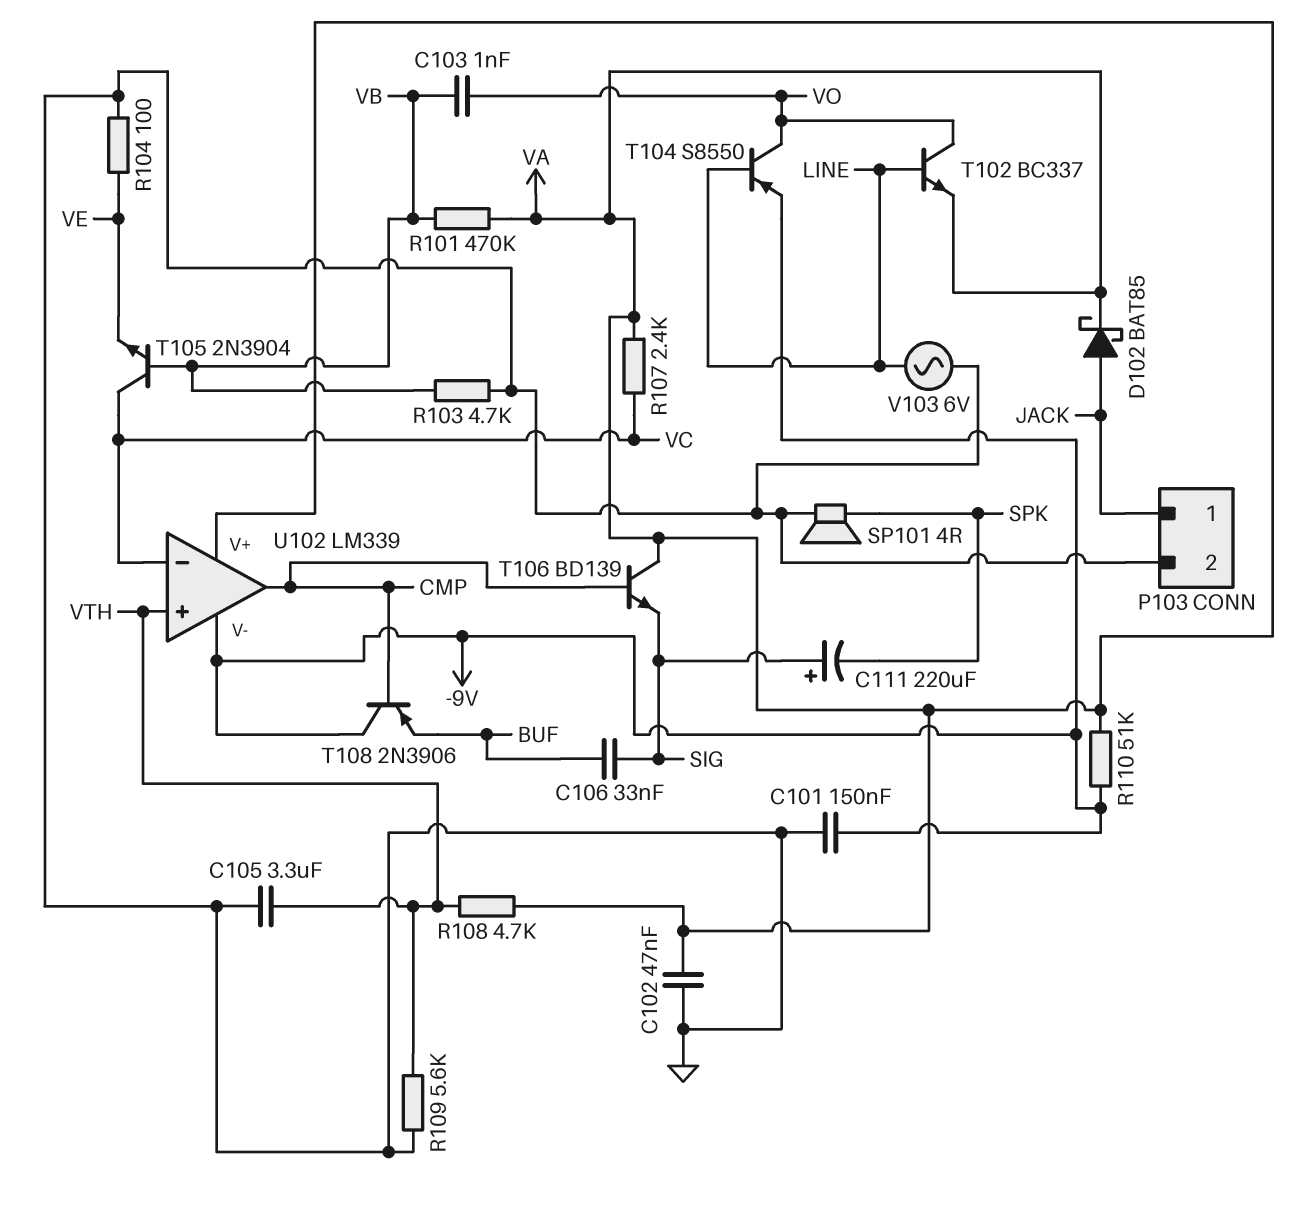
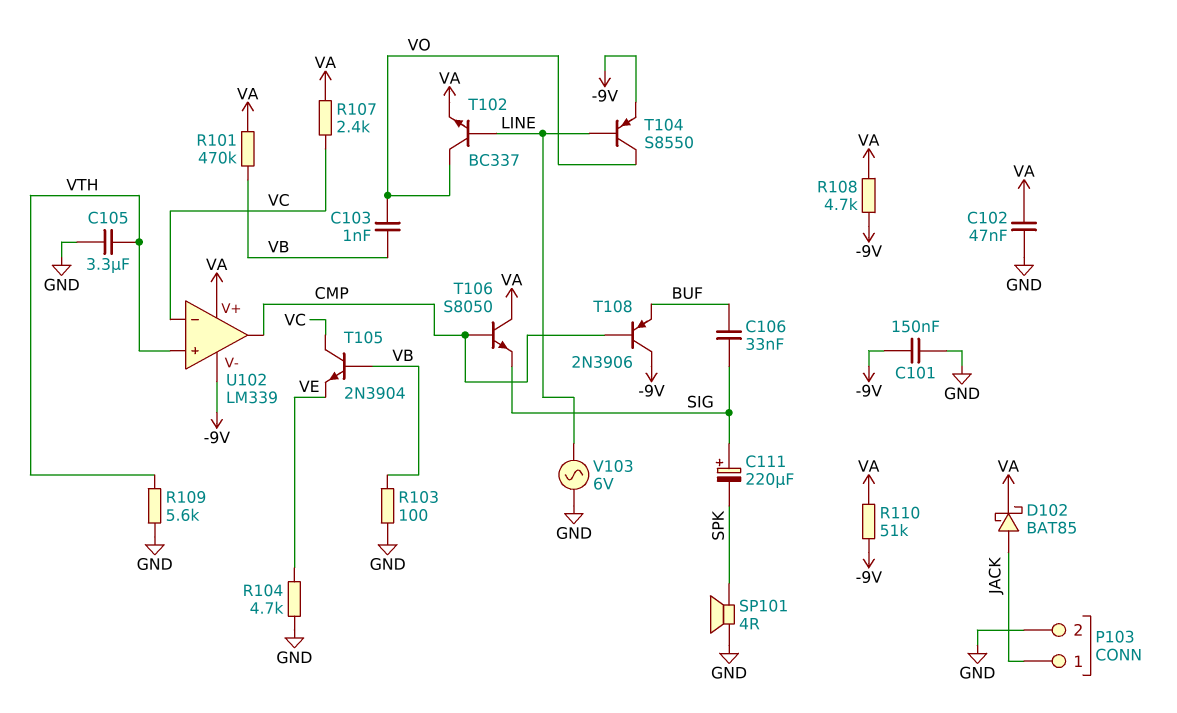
R103: 4.7k (GND, VB) -> 100 (GND, VB)
R104: 100 (GND, VE) -> 4.7k (GND, VE)
R108: 4.7k (VA, VTH) -> 4.7k (-9V, VA)
T106: NPN BD139 (B CMP, C VA, E SIG) -> NPN S8050 (B CMP, C VA, E SIG)

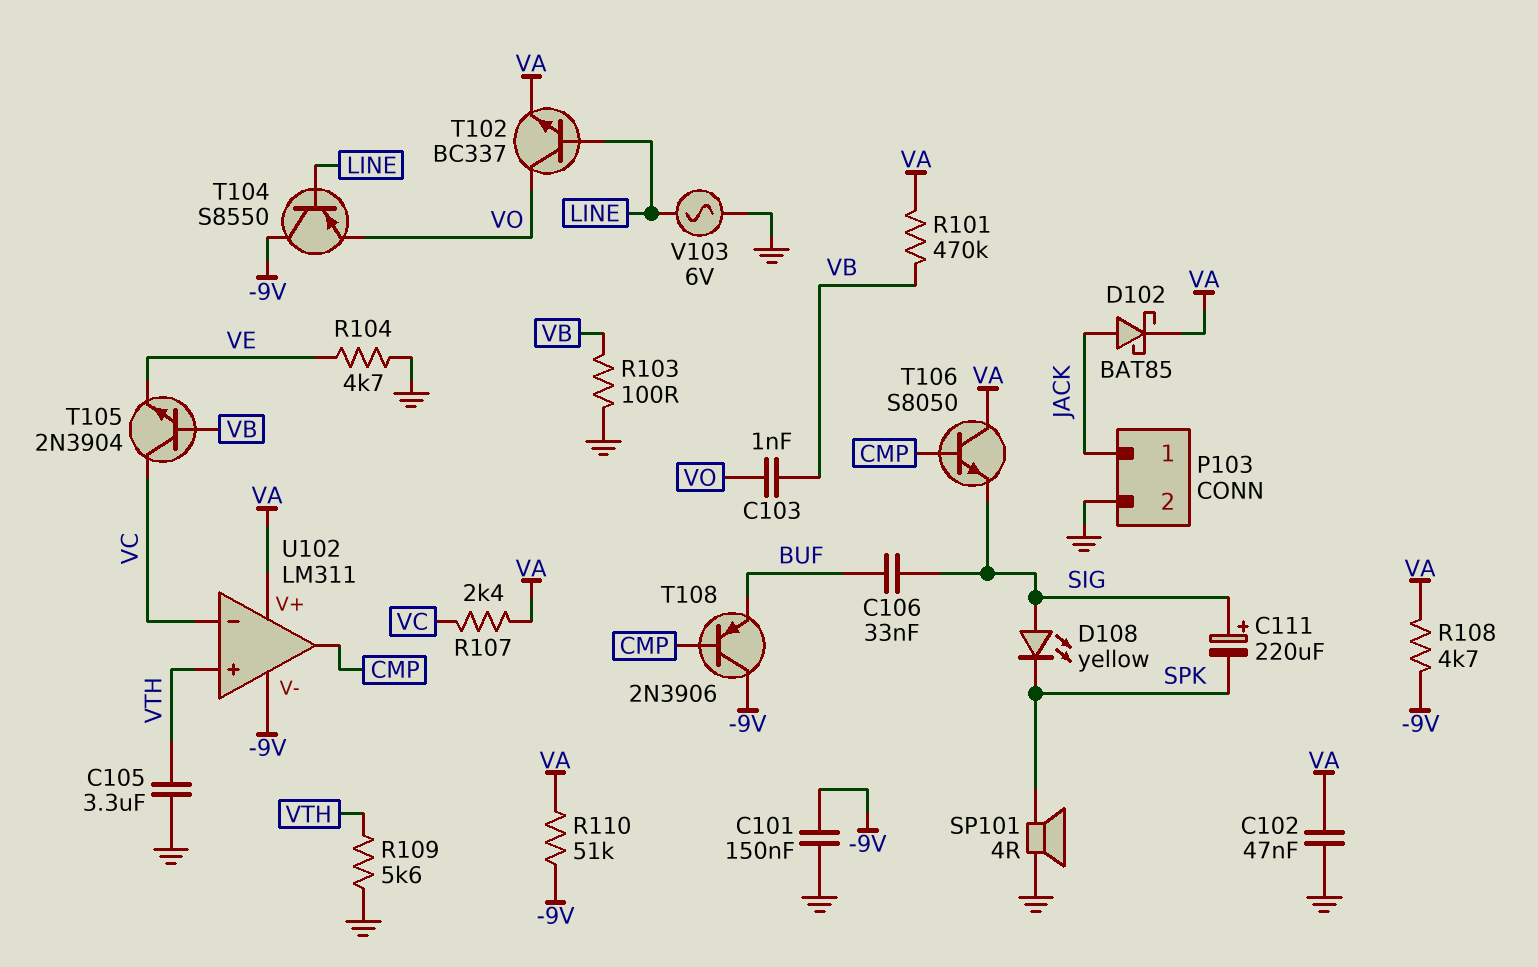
D108: none -> LED yellow (A SIG, K SPK)
T104: PNP S8550 (B LINE, C VO, E -9V) -> PNP S8550 (B LINE, C -9V, E VO)
U102: LM339 -> LM311

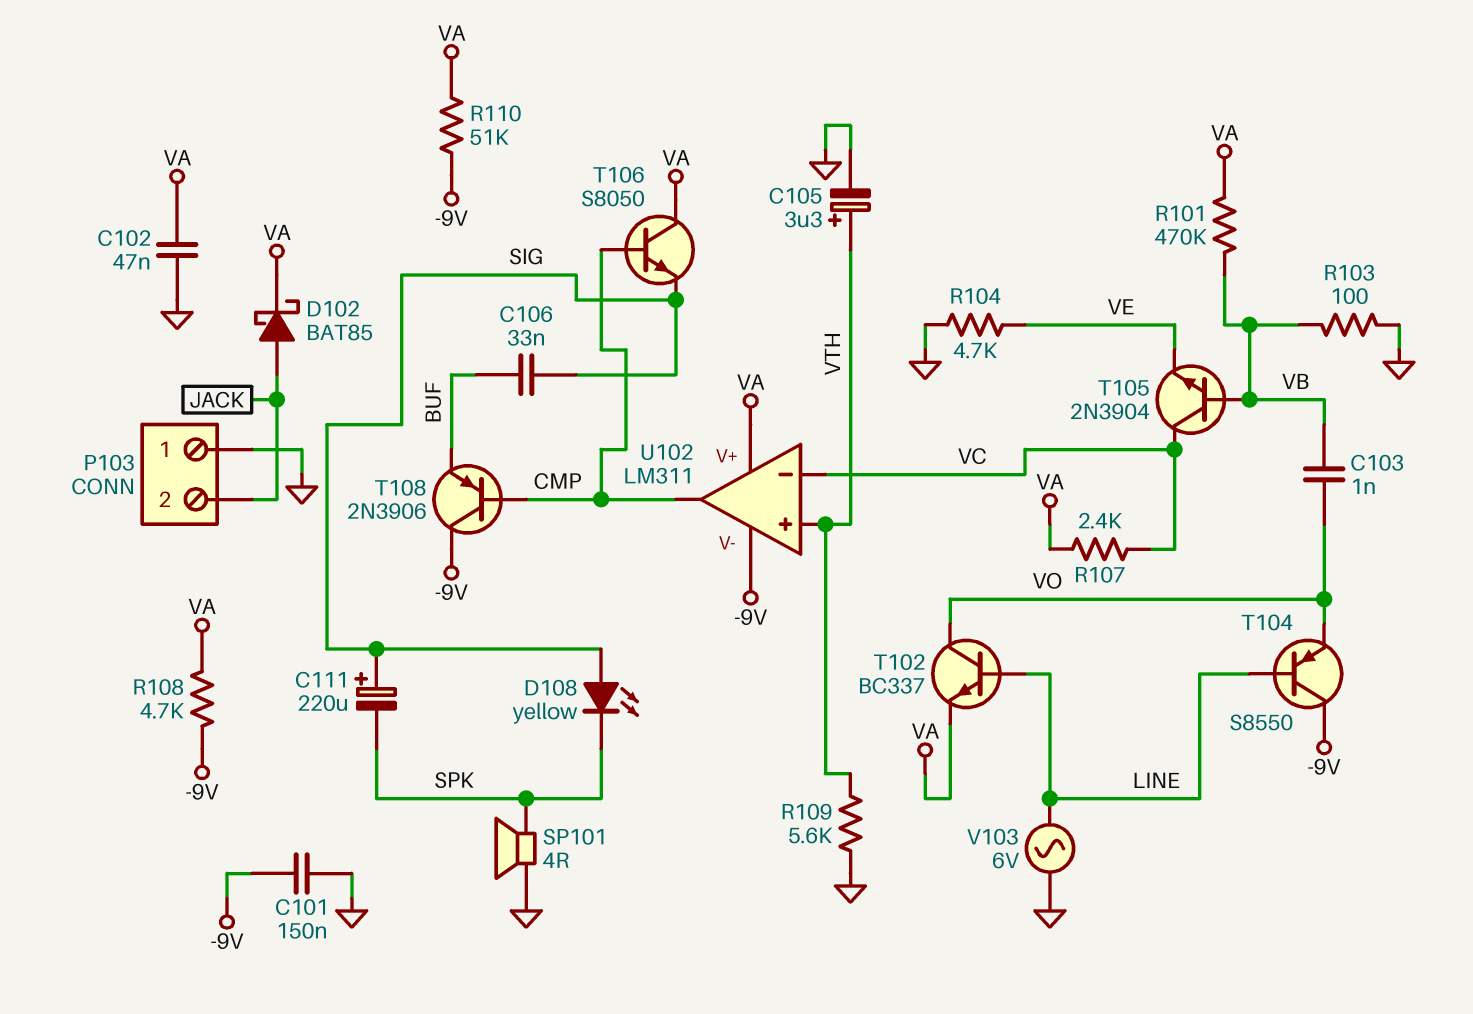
C105: 3.3uF (GND, VTH) -> 3.3uF (plus VTH, minus GND)
P103 pin 1: JACK -> GND
P103 pin 2: GND -> JACK

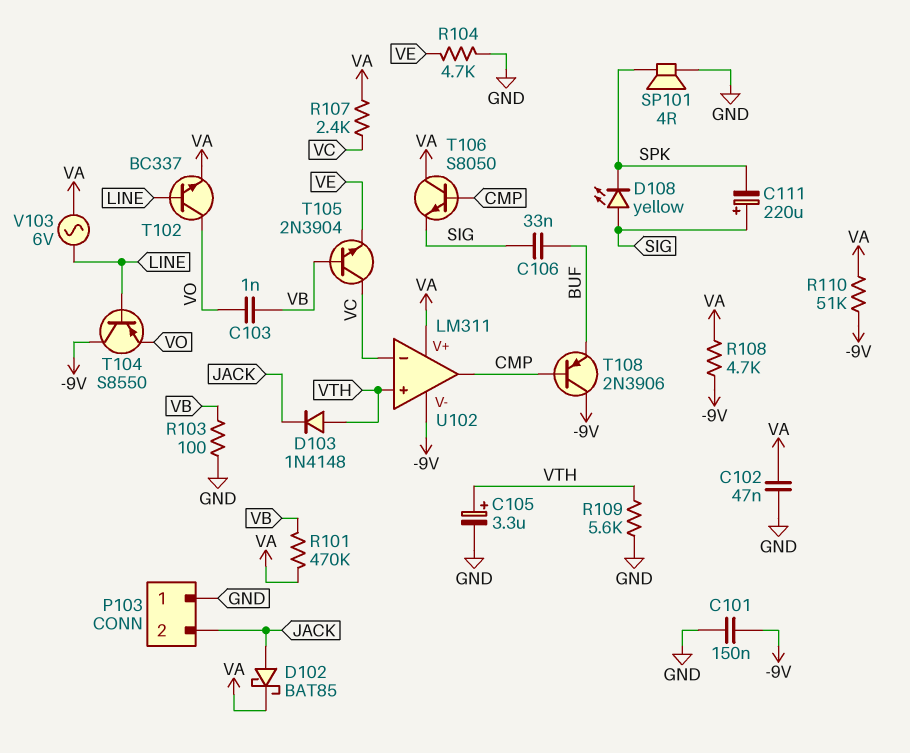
D103: none -> diode 1N4148 (A VTH, K JACK)
V103: AC 6V (GND, LINE) -> AC 6V (LINE, VA)

